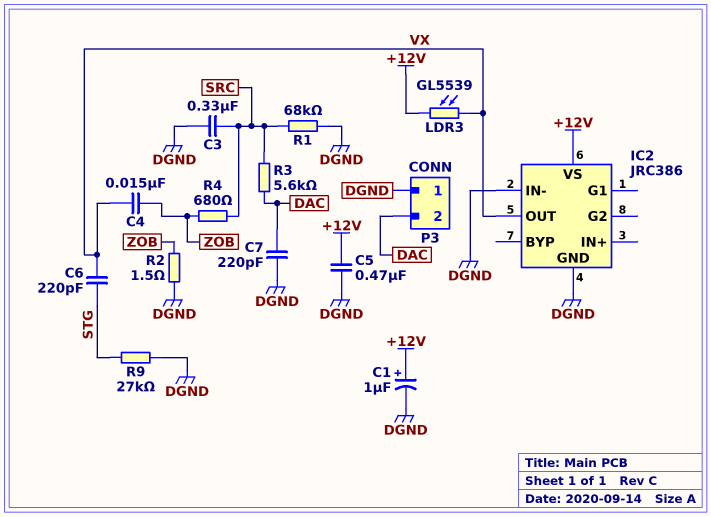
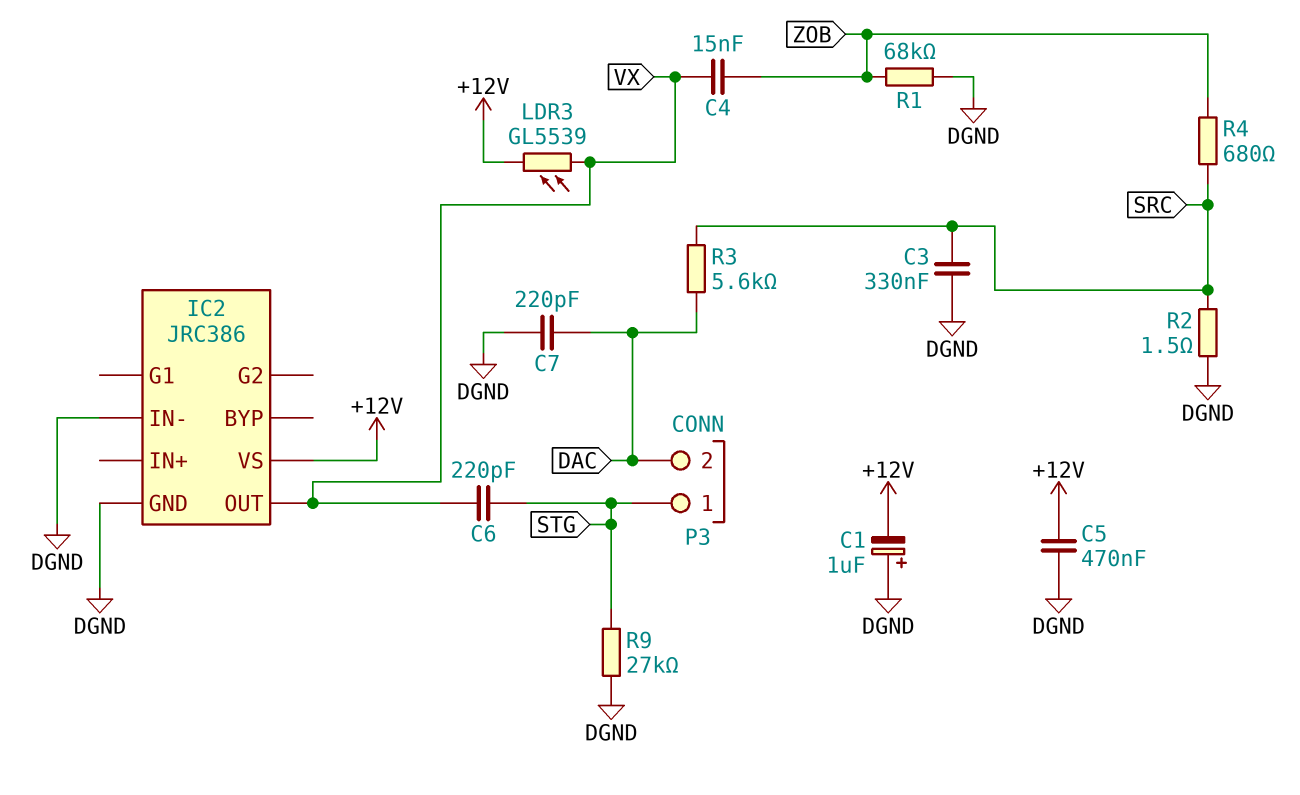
C1: 1uF (plus +12V, minus DGND) -> 1uF (plus DGND, minus +12V)
P3 pin 1: DGND -> STG
R1: 68k (DGND, SRC) -> 68k (DGND, ZOB)
R2: 1.5 (DGND, ZOB) -> 1.5 (DGND, SRC)

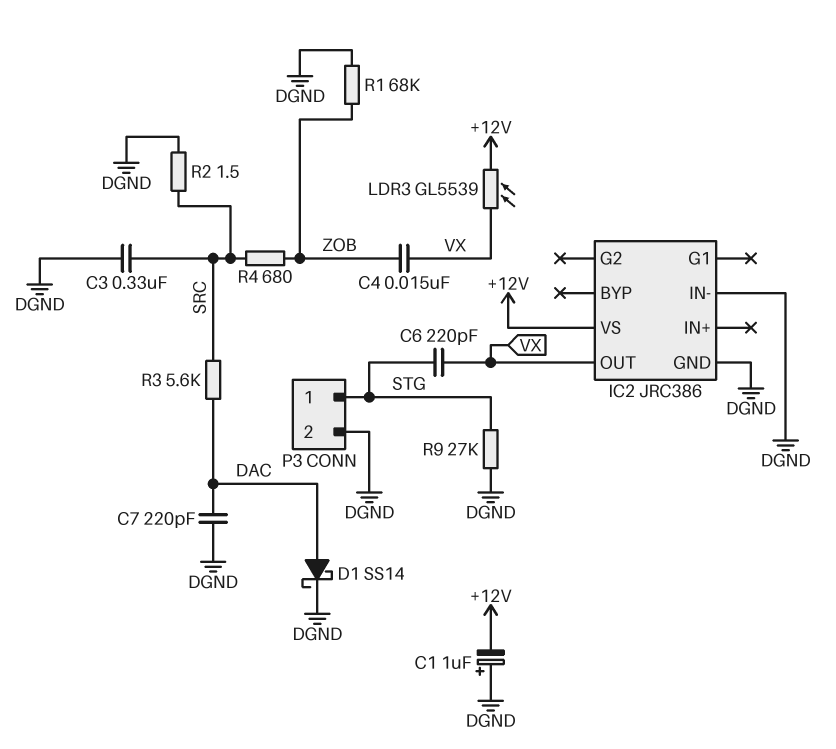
C5: 470nF (+12V, DGND) -> none
D1: none -> schottky SS14 (A DAC, K DGND)
P3 pin 2: DAC -> DGND

